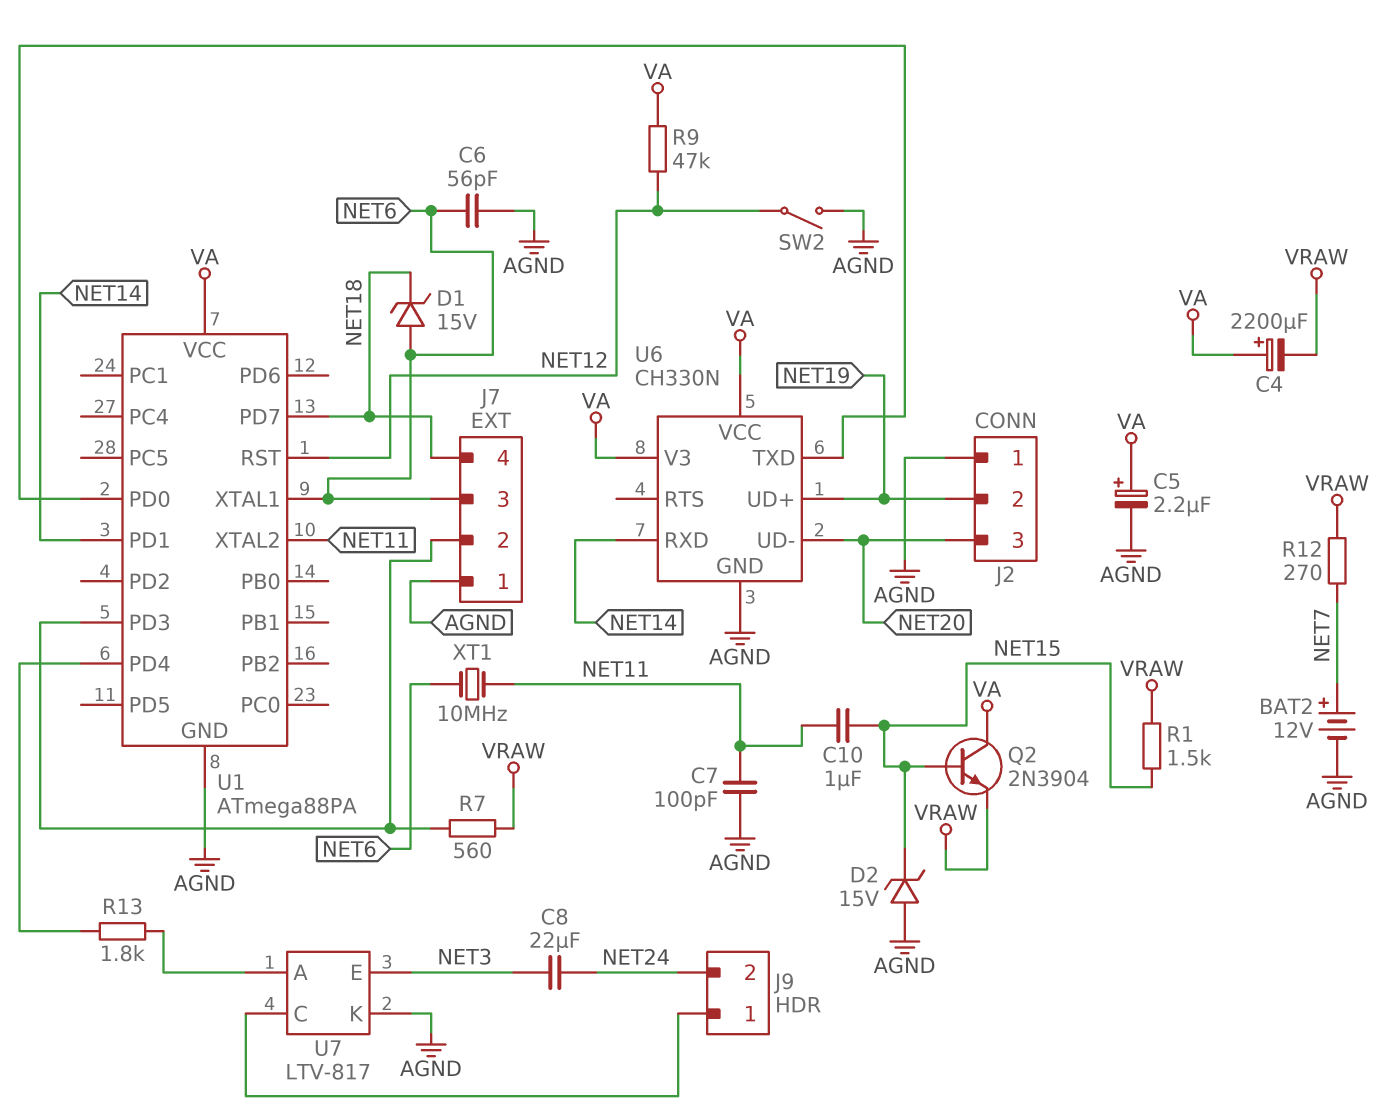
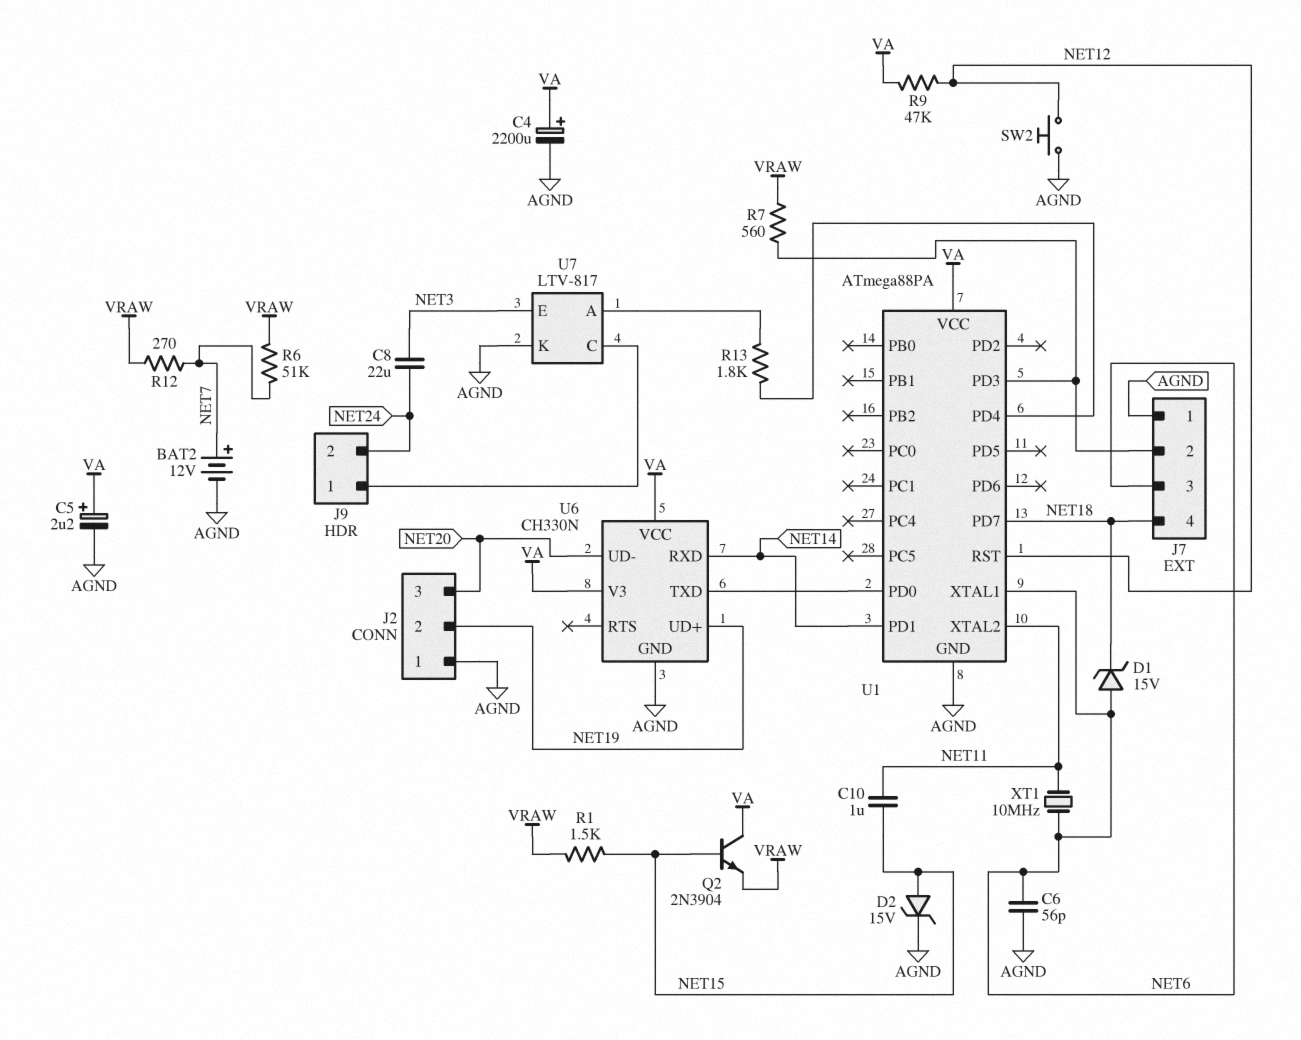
C4: 2200uF (plus VA, minus VRAW) -> 2200uF (plus VA, minus AGND)
C7: 100pF (AGND, NET11) -> none
D2: zener 15V (A AGND, K NET15) -> zener 15V (A NET15, K AGND)
R6: none -> 51k (NET7, VRAW)
SW2: switch (AGND, NET12) -> button (AGND, NET12)

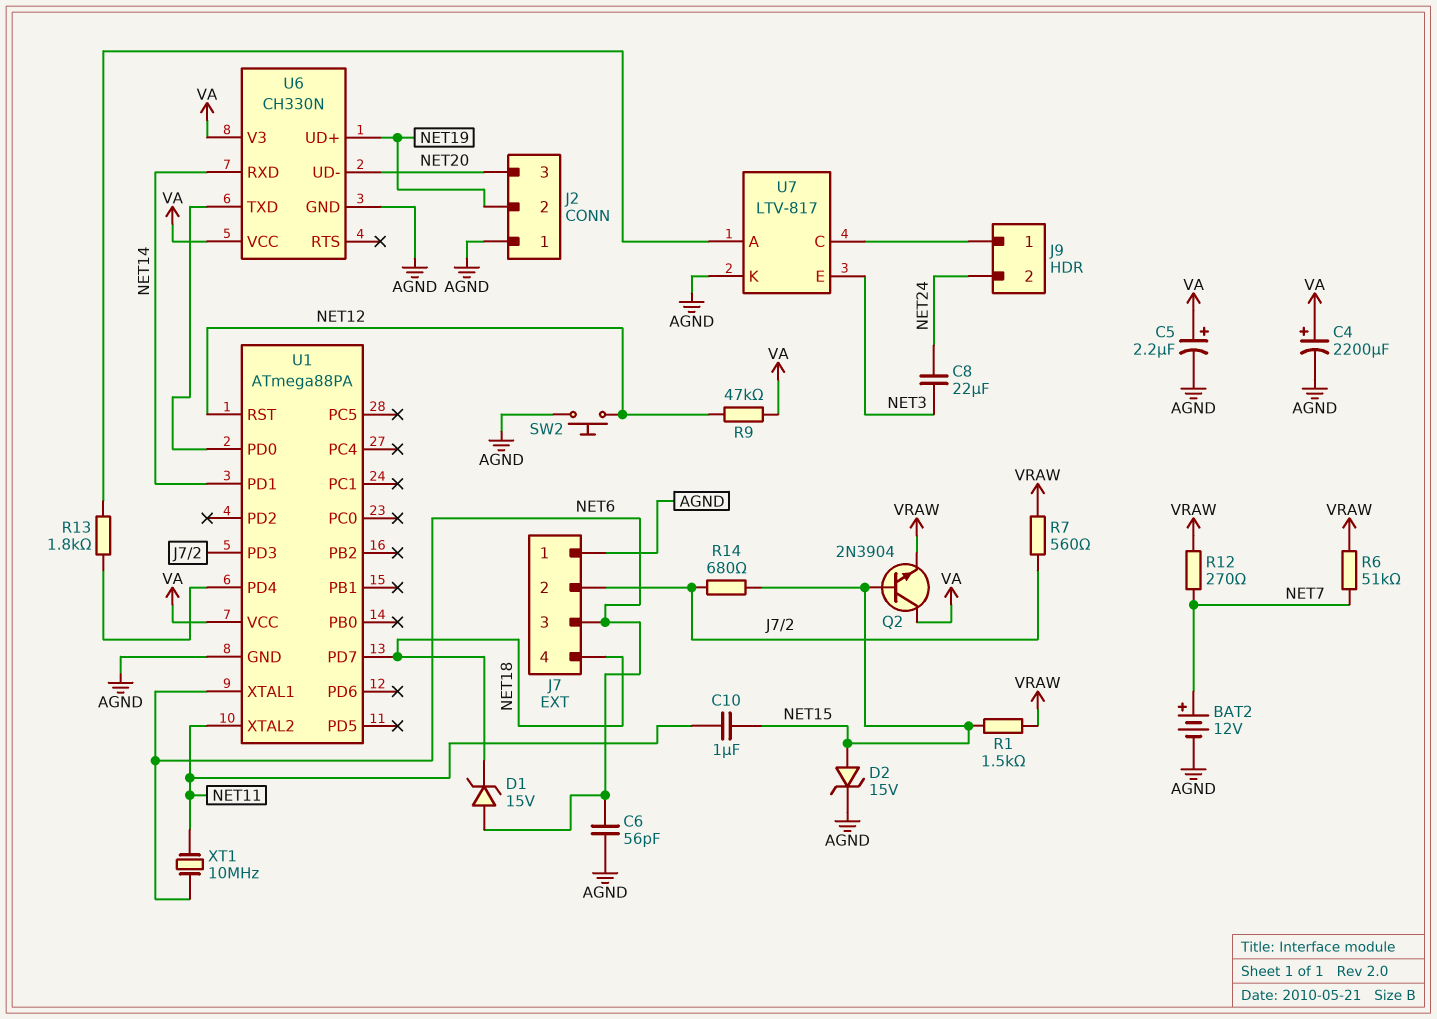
R14: none -> 680 (J7/2, NET15)

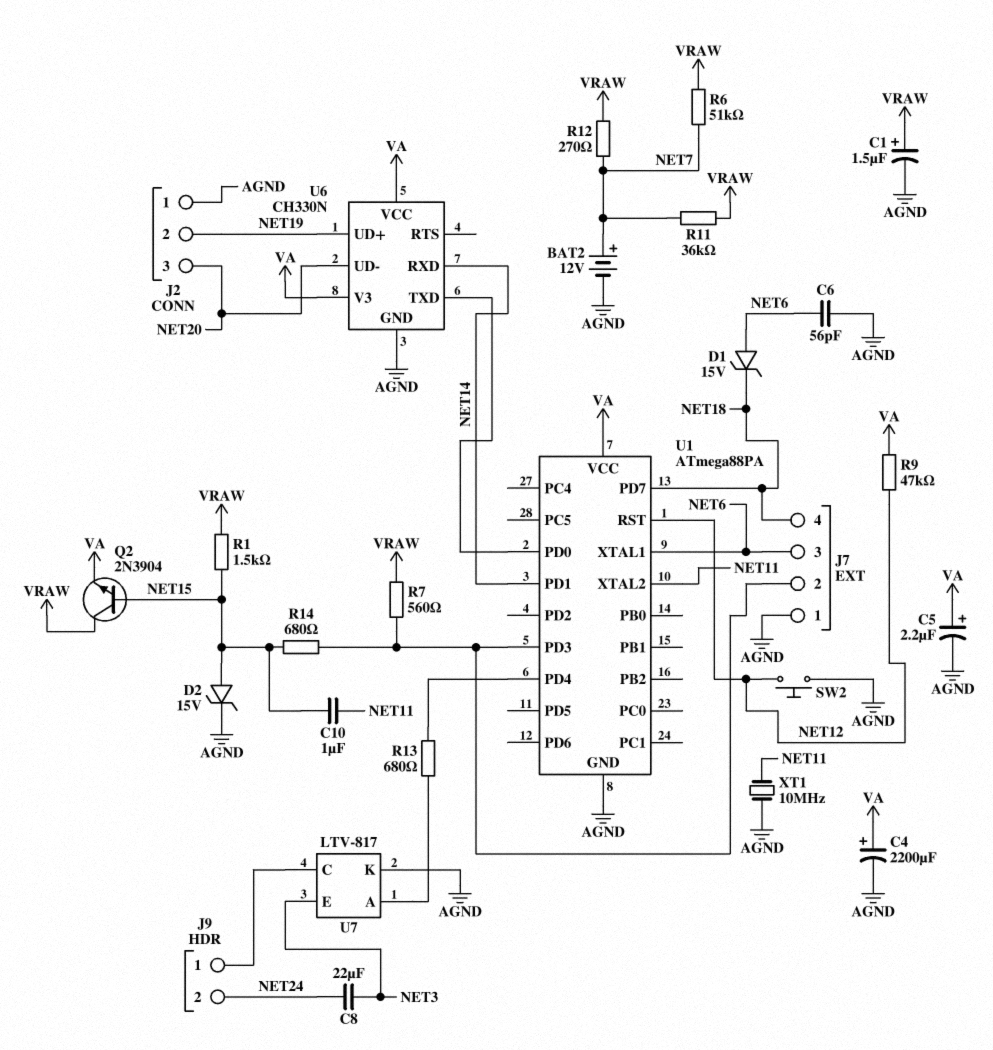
C1: none -> 1.5uF (plus VRAW, minus AGND)
Q2: NPN 2N3904 (B NET15, C VA, E VRAW) -> NPN 2N3904 (B NET15, C VRAW, E VA)
R11: none -> 36k (NET7, VRAW)
R13: 1.8k (U1/PD4, U7/A) -> 680 (U1/PD4, U7/A)
XT1: 10MHz (NET6, NET11) -> 10MHz (AGND, NET11)

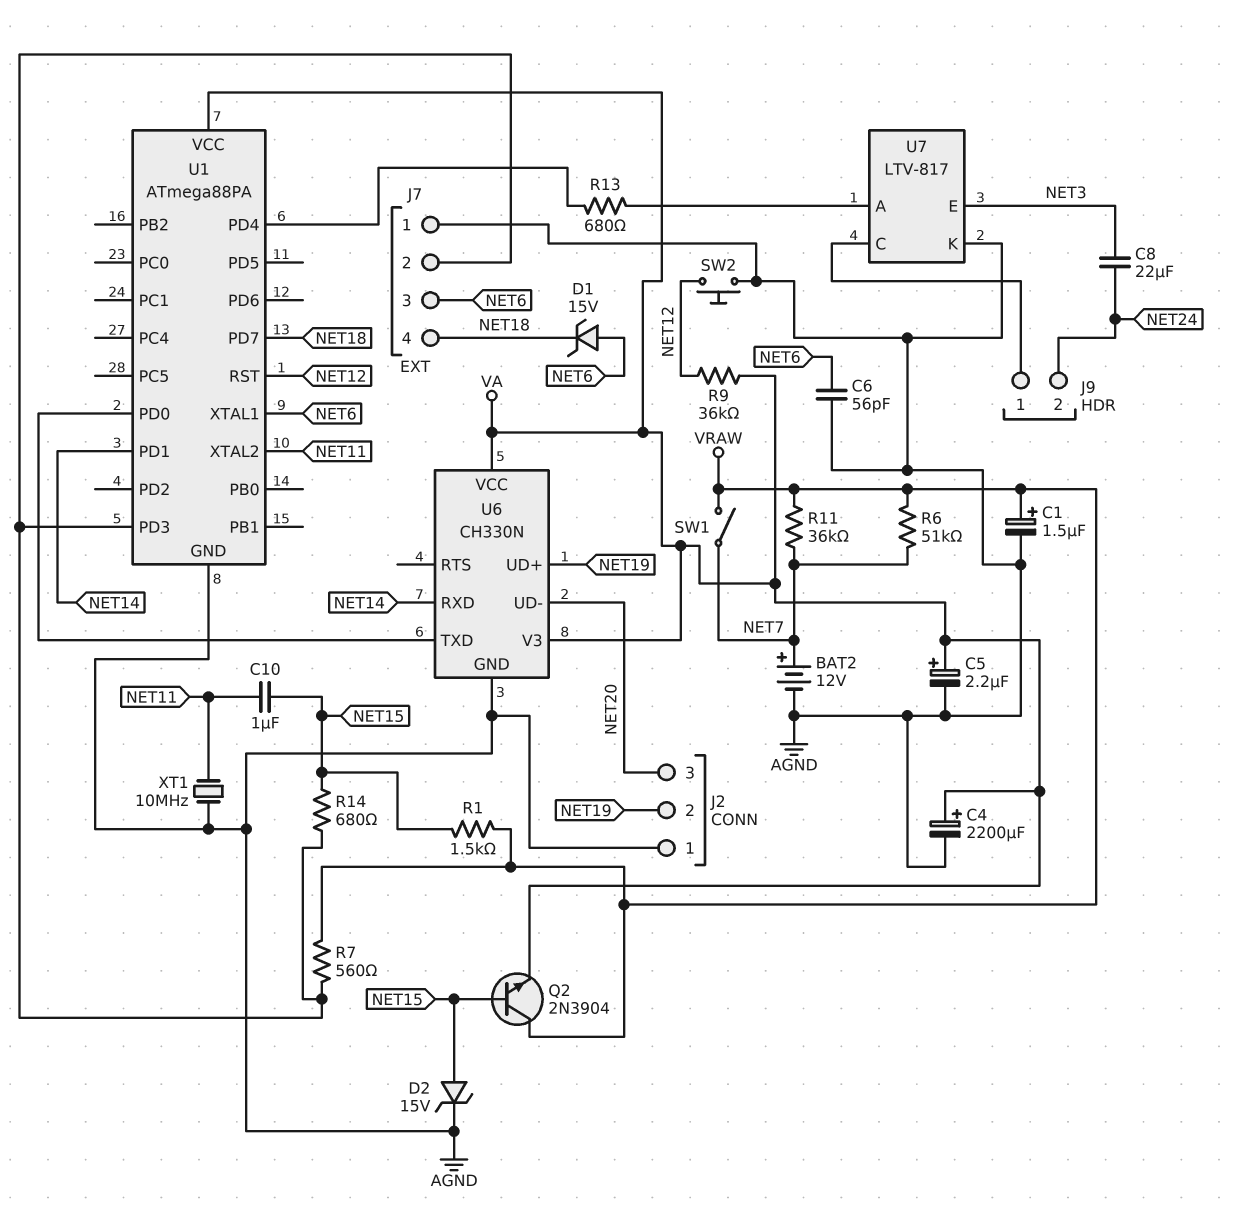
R9: 47k (NET12, VA) -> 36k (NET12, VA)
R12: 270 (NET7, VRAW) -> none
SW1: none -> switch (NET7, VRAW)

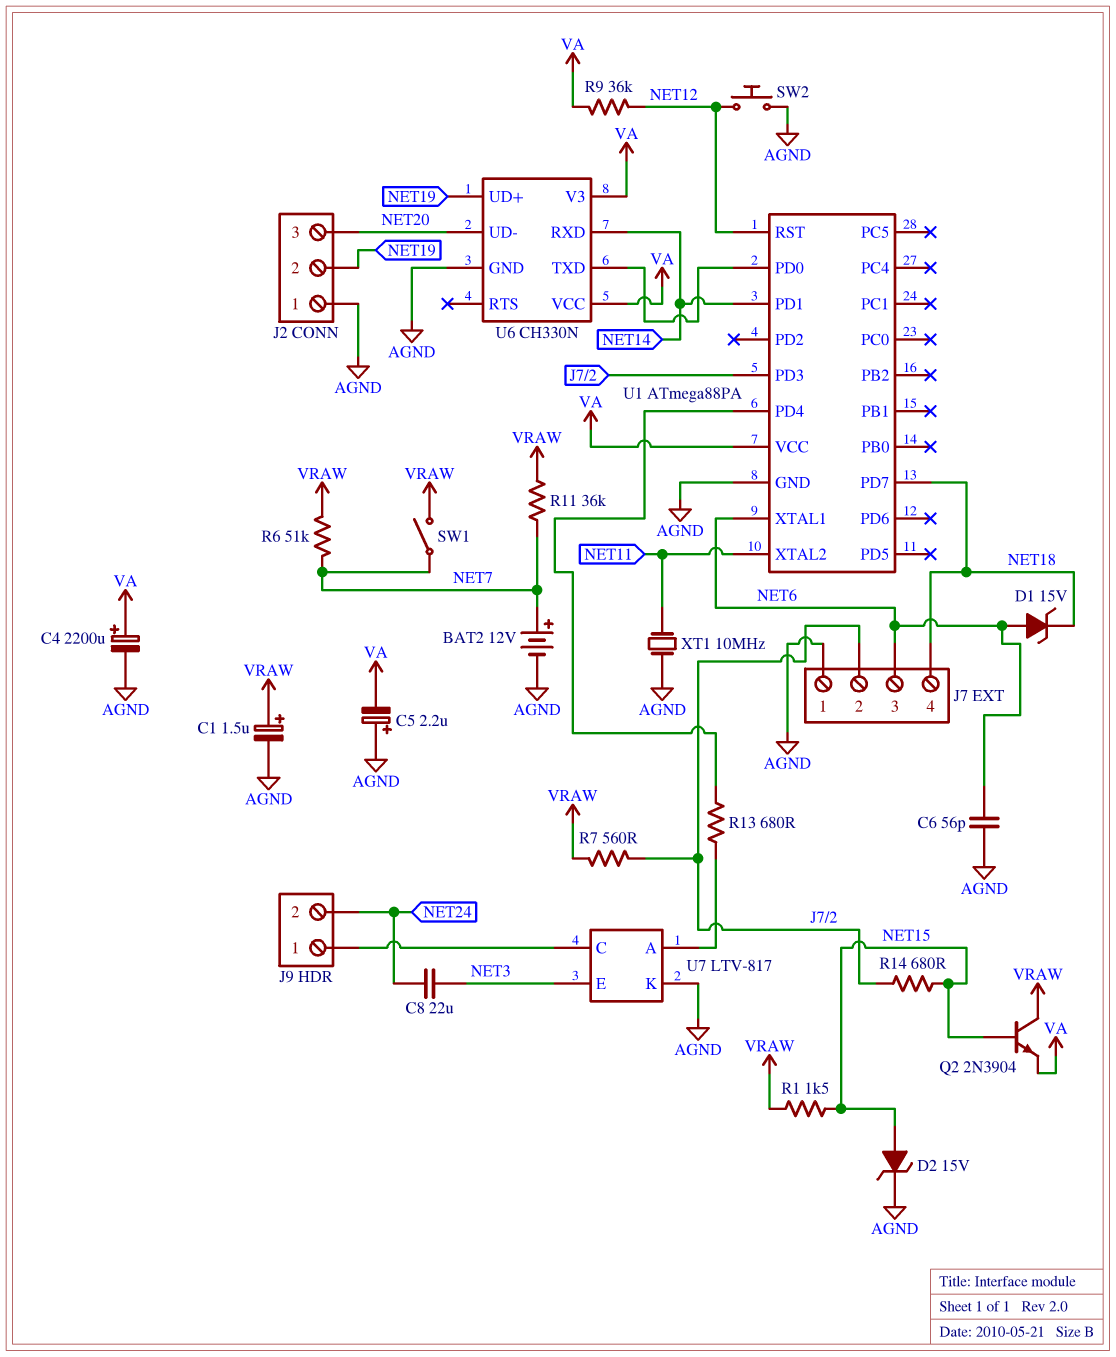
C5: 2.2uF (plus VA, minus AGND) -> 2.2uF (plus AGND, minus VA)
C10: 1uF (NET11, NET15) -> none

